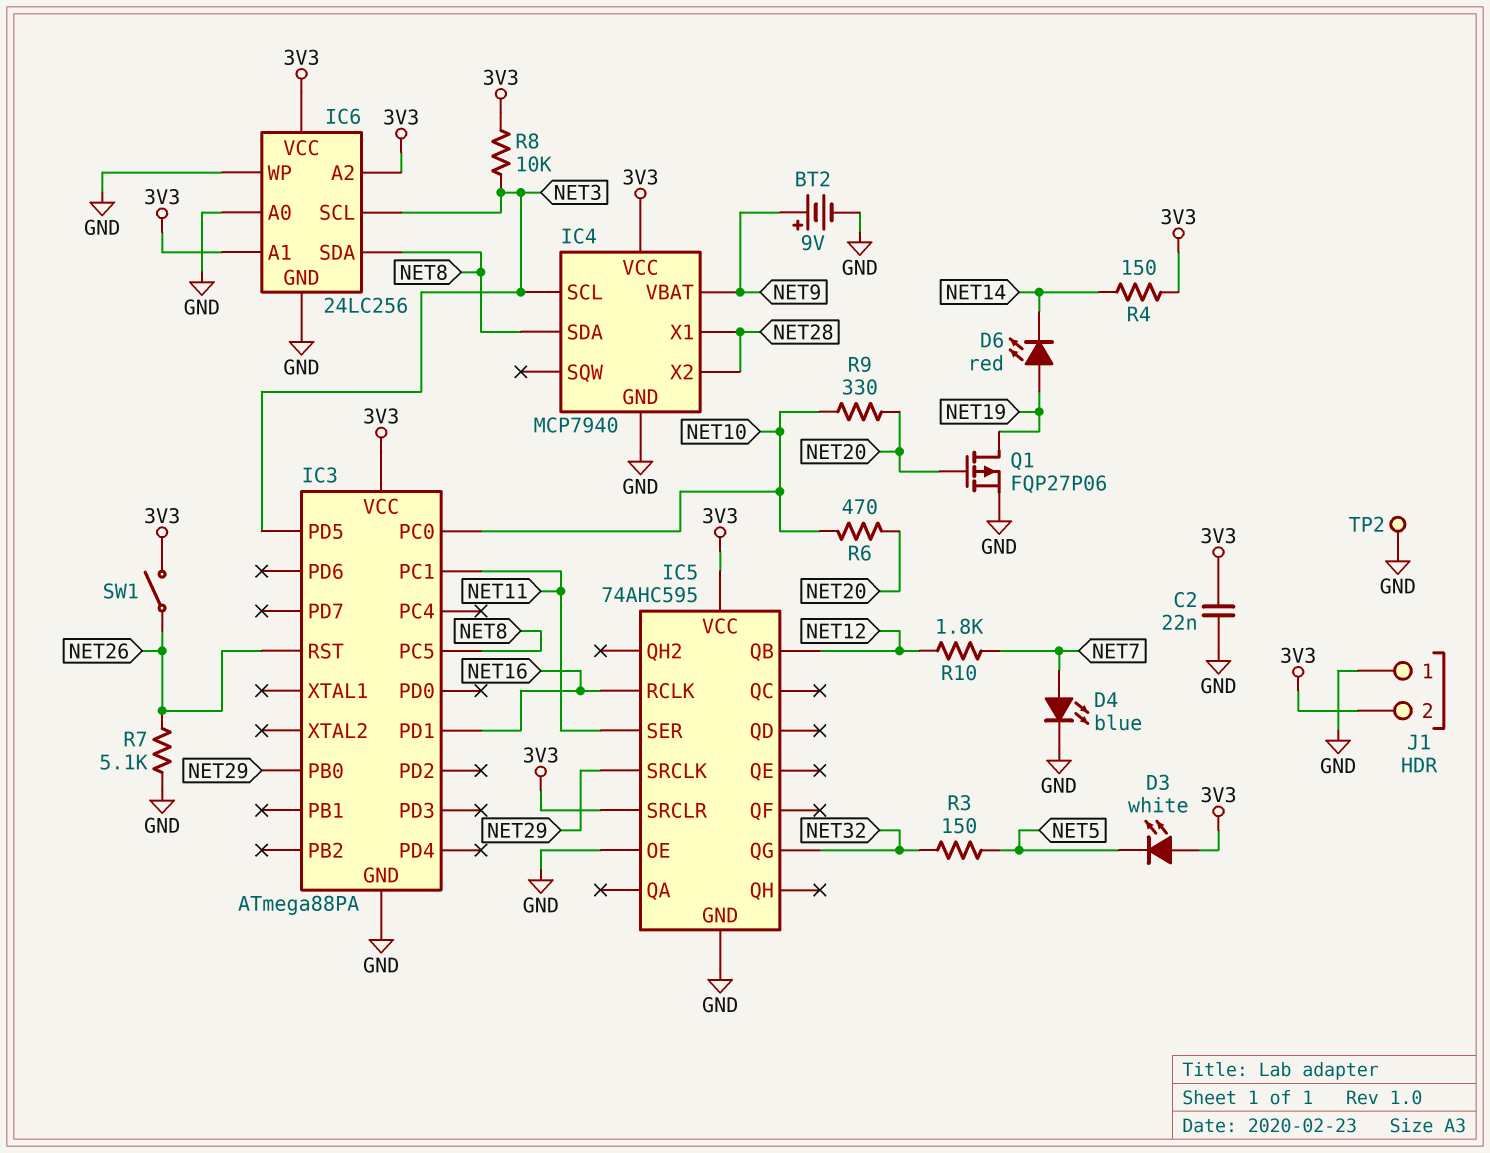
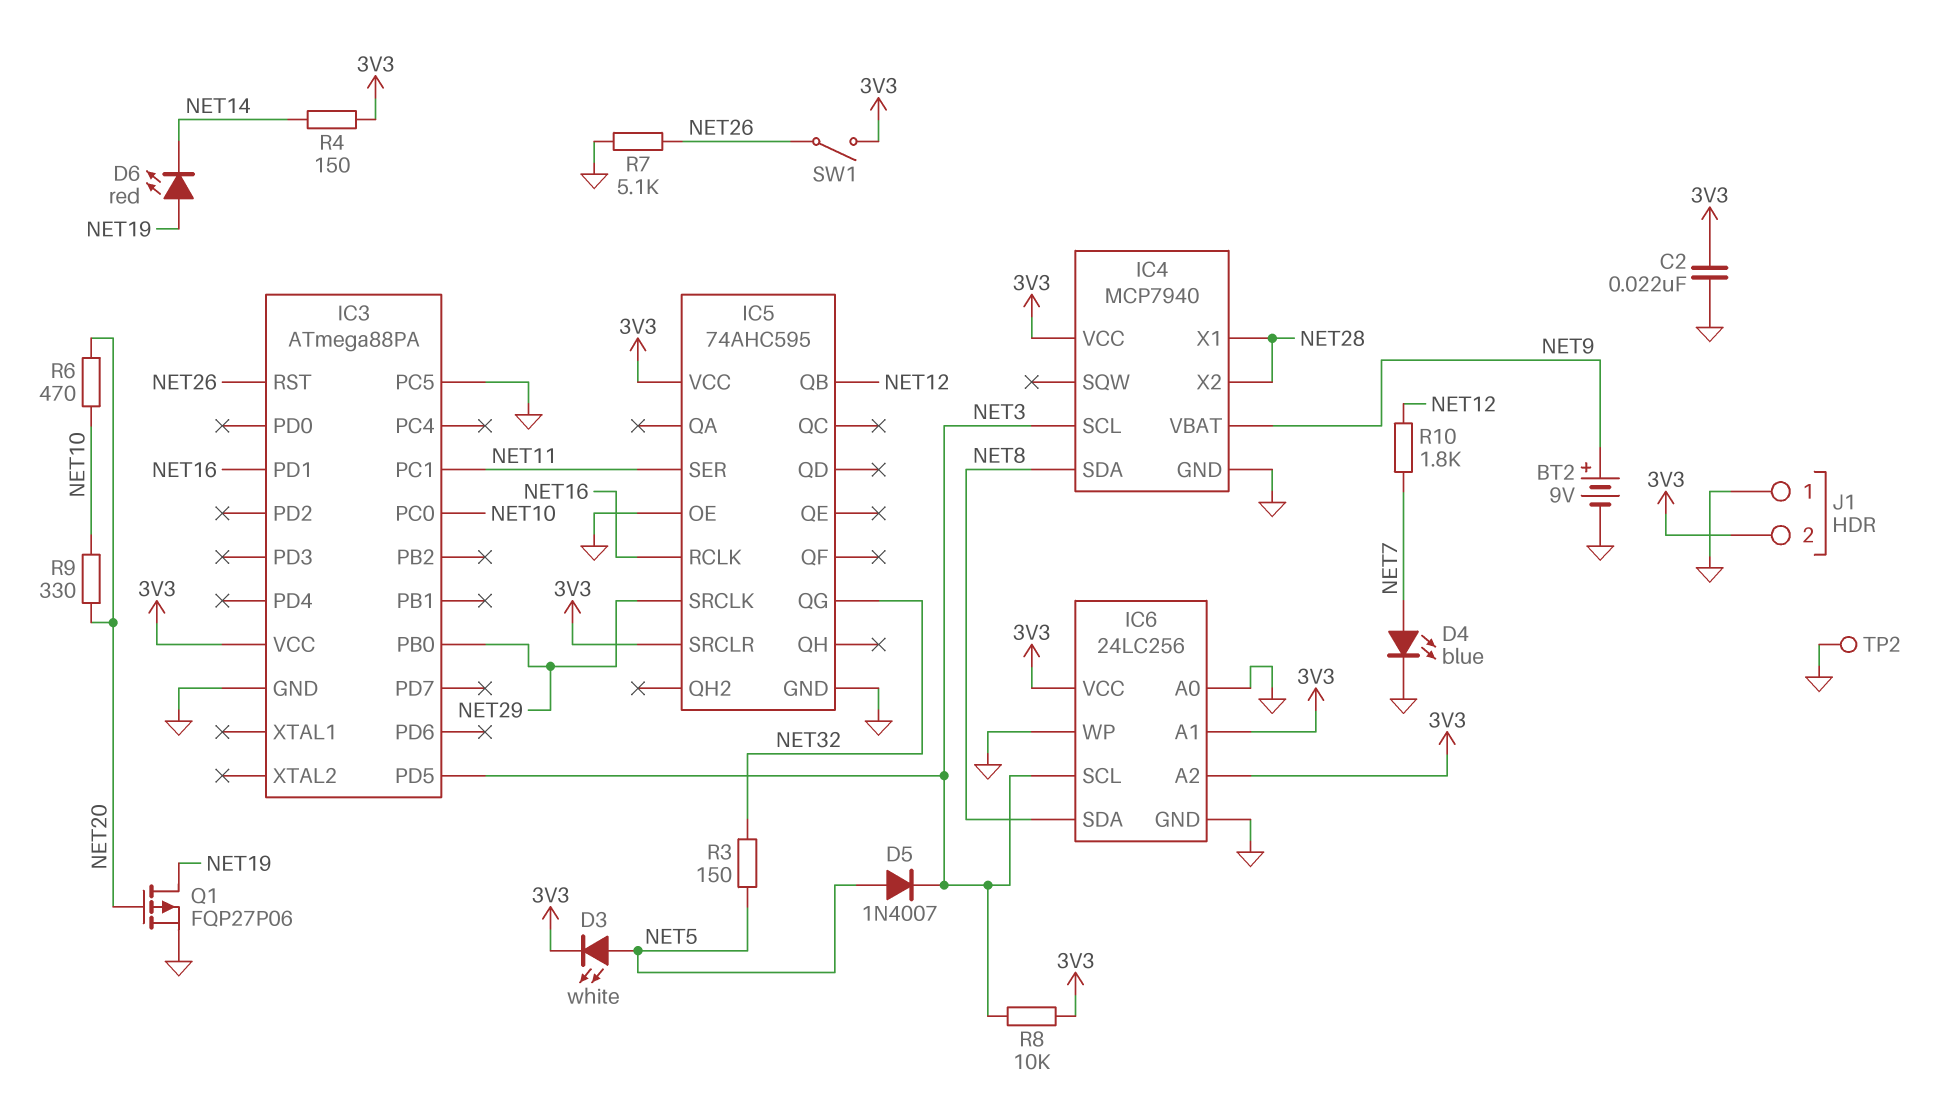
D3: LED white (A 3V3, K NET5) -> LED white (A NET5, K 3V3)
D5: none -> diode 1N4007 (A NET5, K NET3)
IC3 pin PC5: NET8 -> GND

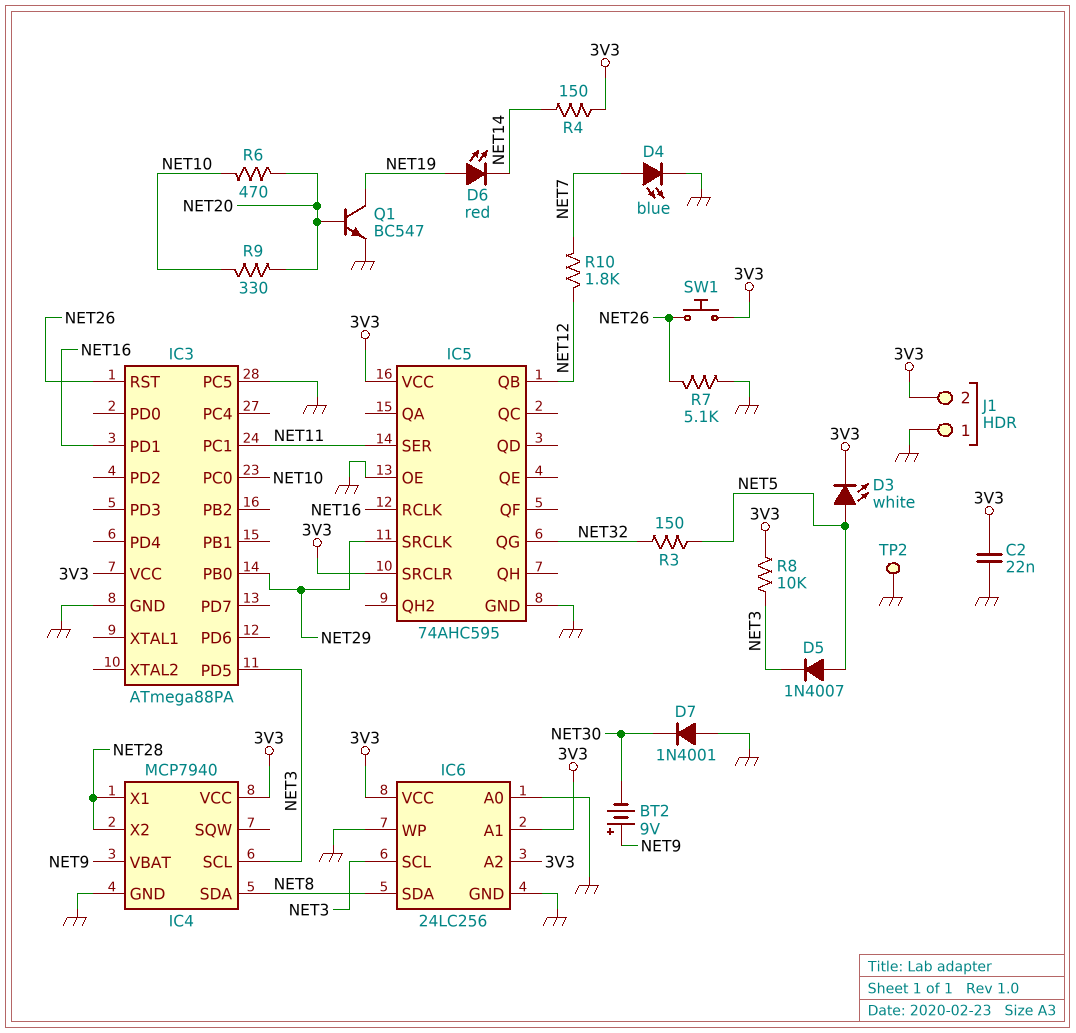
BT2: 9V (plus NET9, minus GND) -> 9V (plus NET9, minus NET30)
D7: none -> diode 1N4001 (A GND, K NET30)
Q1: PMOS FQP27P06 (G NET20, D NET19, S GND) -> NPN BC547 (B NET20, C NET19, E GND)
SW1: switch (3V3, NET26) -> button (3V3, NET26)

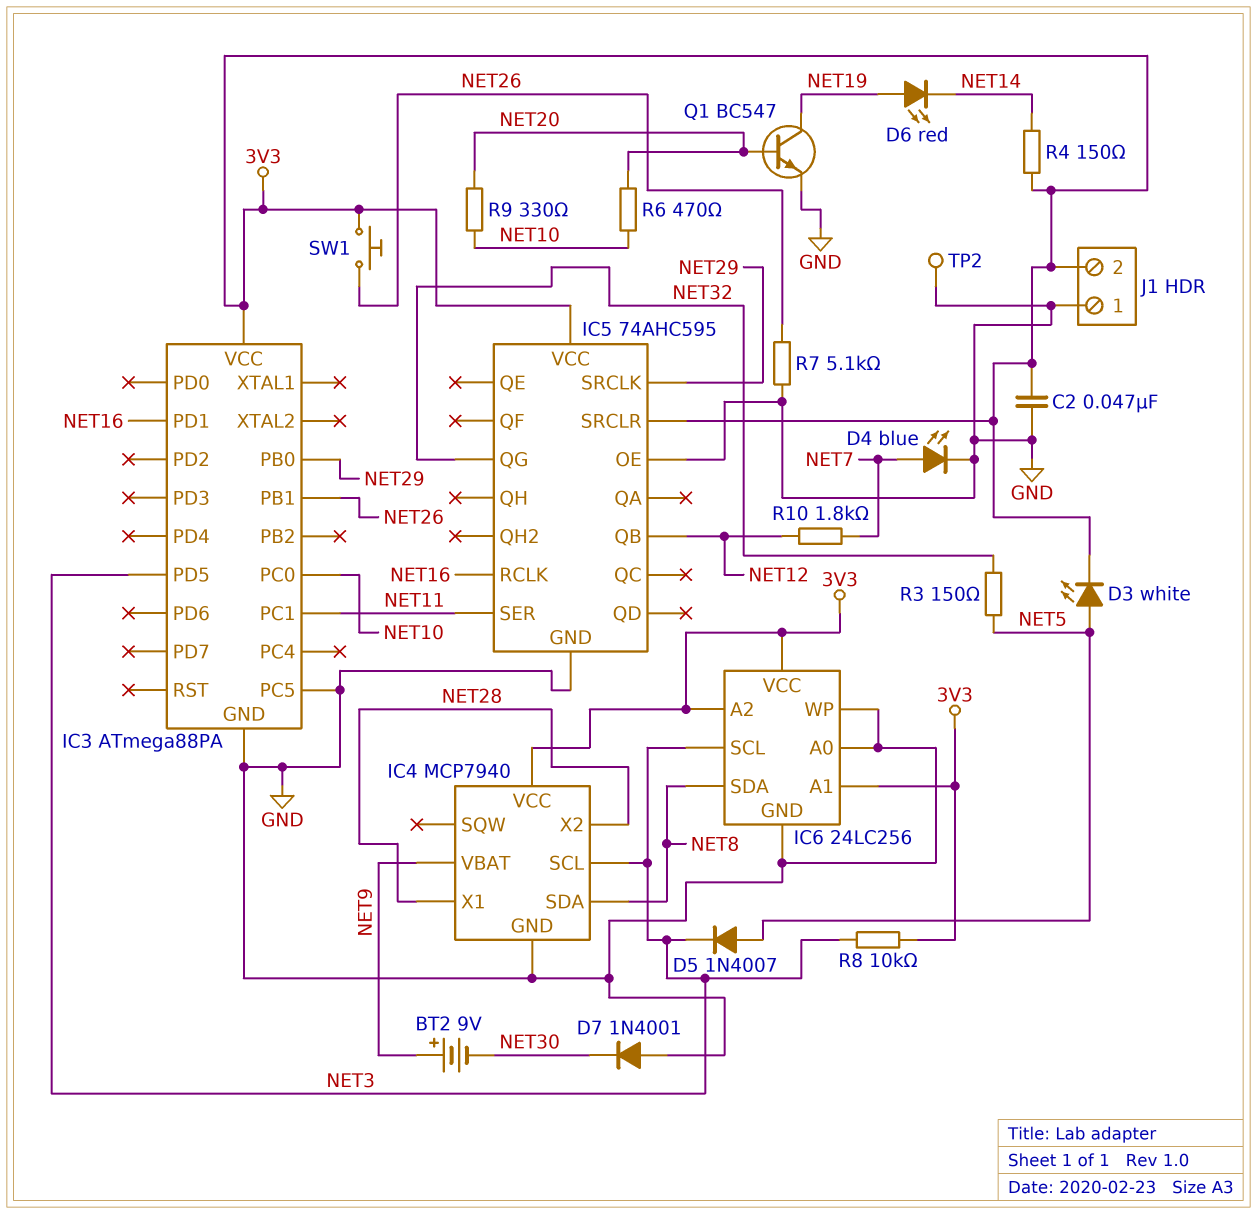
C2: 22nF (3V3, GND) -> 47nF (3V3, GND)
IC3 pin PB1: none -> NET26
IC3 pin RST: NET26 -> none

